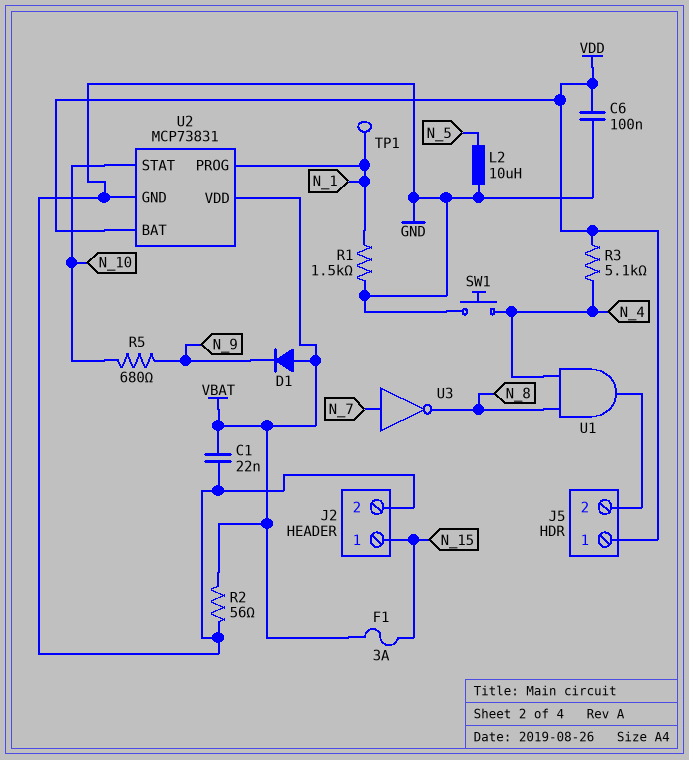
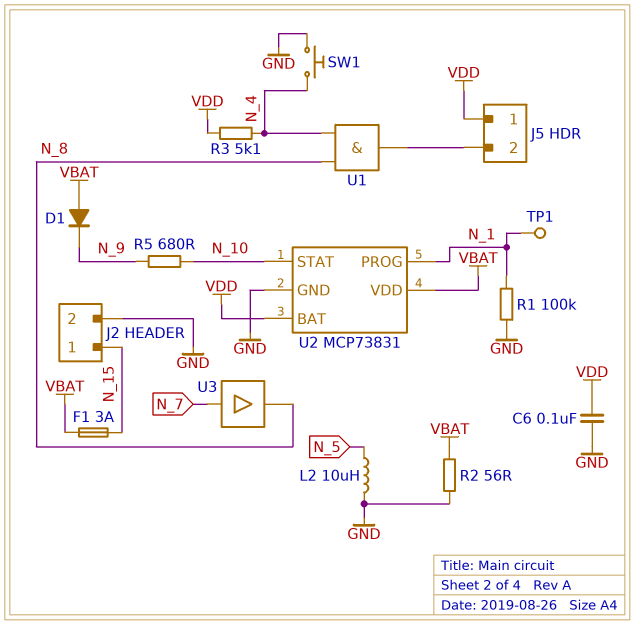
C1: 22nF (GND, VBAT) -> none
R1: 1.5k (GND, N_1) -> 100k (GND, N_1)
U3: NOT (in N_7, out N_8) -> buffer (in N_7, out N_8)

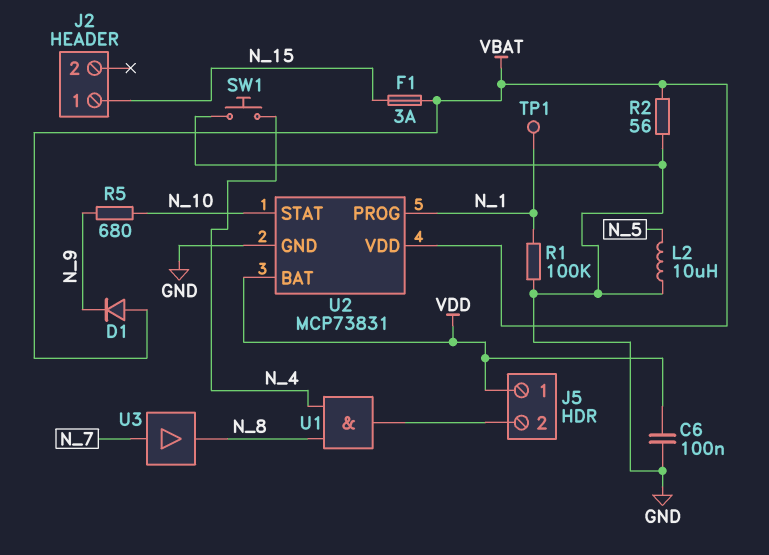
J2 pin 2: GND -> none
R3: 5.1k (N_4, VDD) -> none

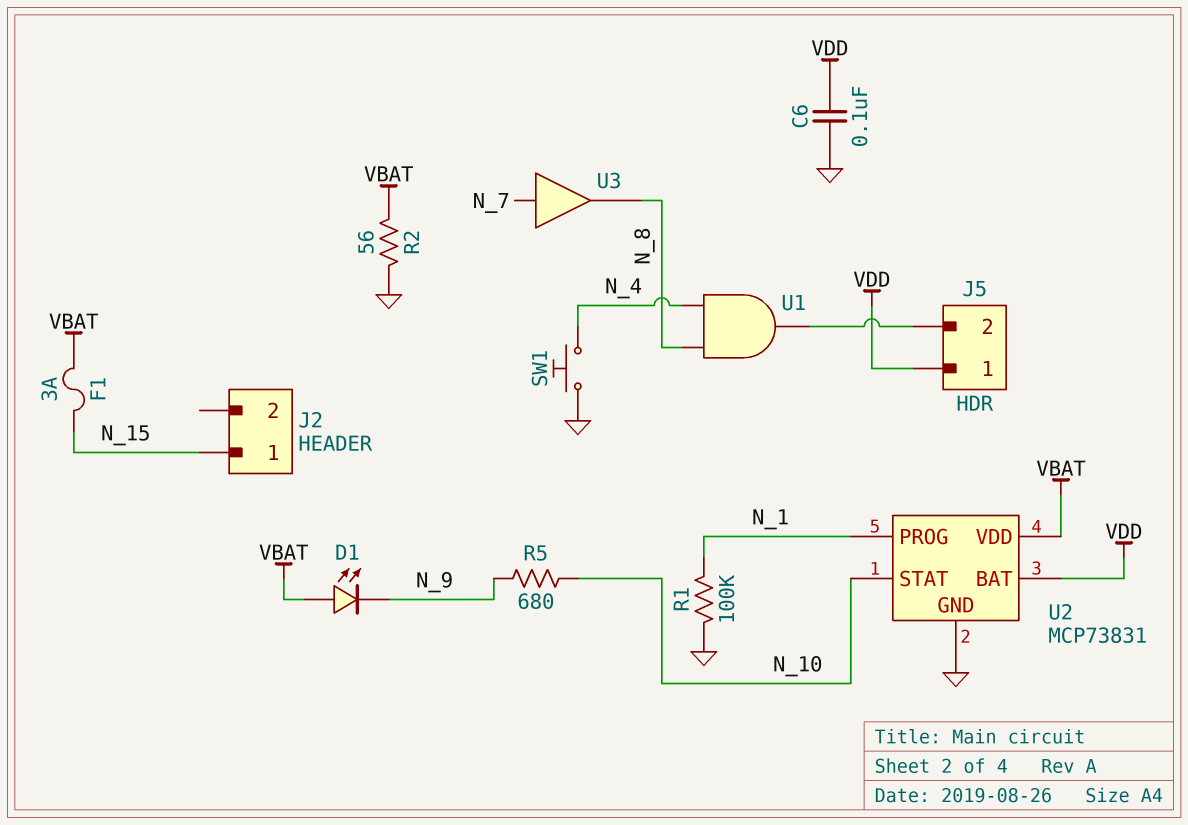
D1: diode (A VBAT, K N_9) -> LED (A VBAT, K N_9)
L2: 10uH (GND, N_5) -> none
TP1: test point (N_1) -> none

